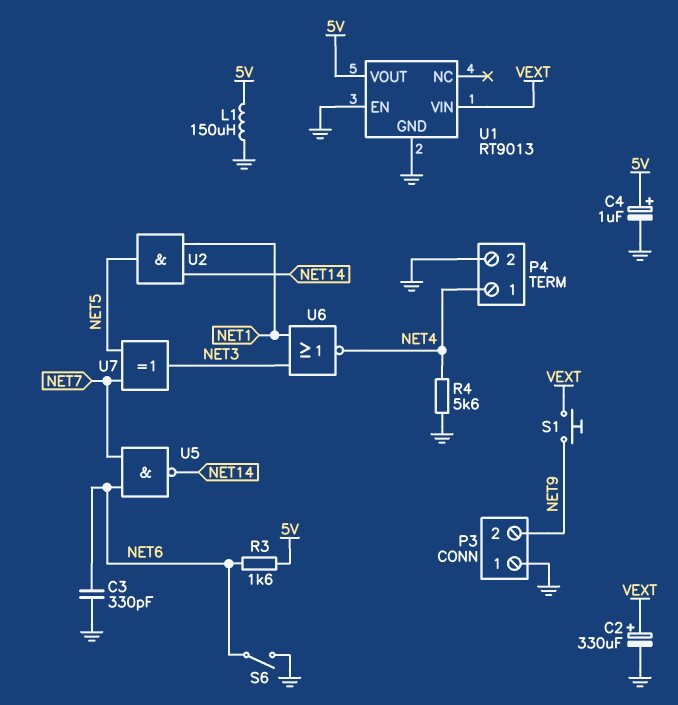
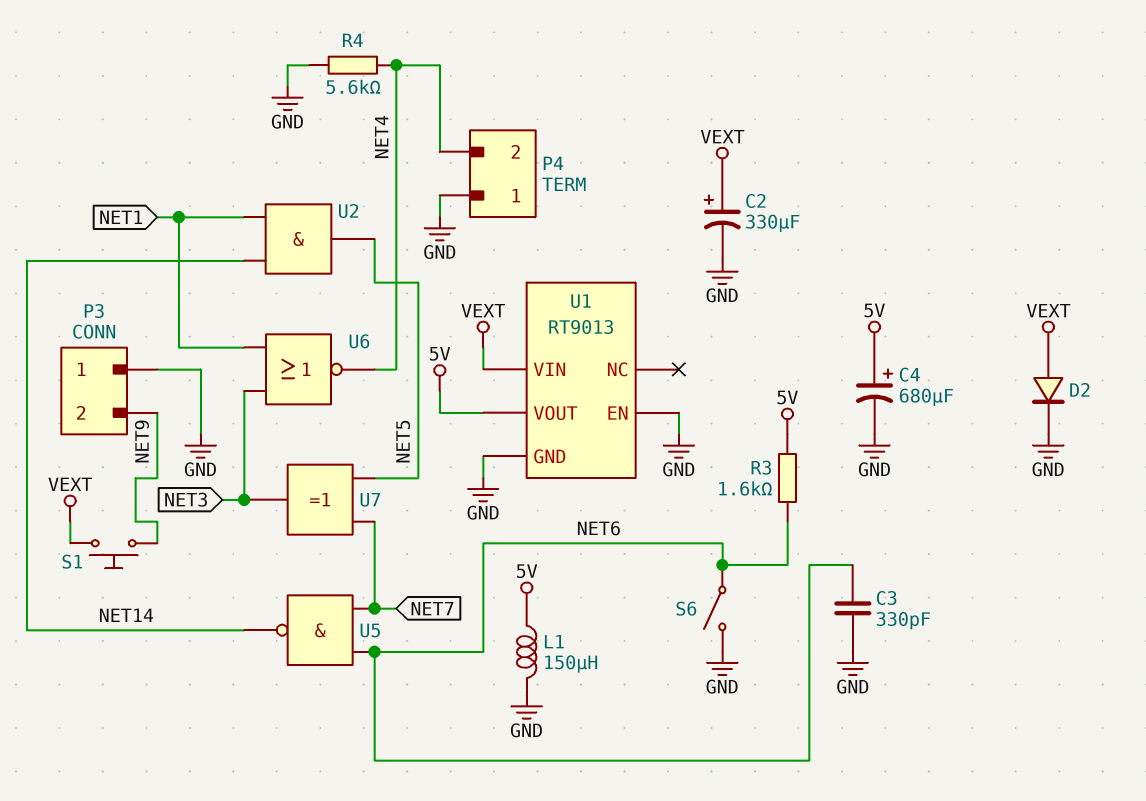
C4: 1uF (plus 5V, minus GND) -> 680uF (plus 5V, minus GND)
D2: none -> diode (A VEXT, K GND)
P4 pin 1: NET4 -> GND
P4 pin 2: GND -> NET4

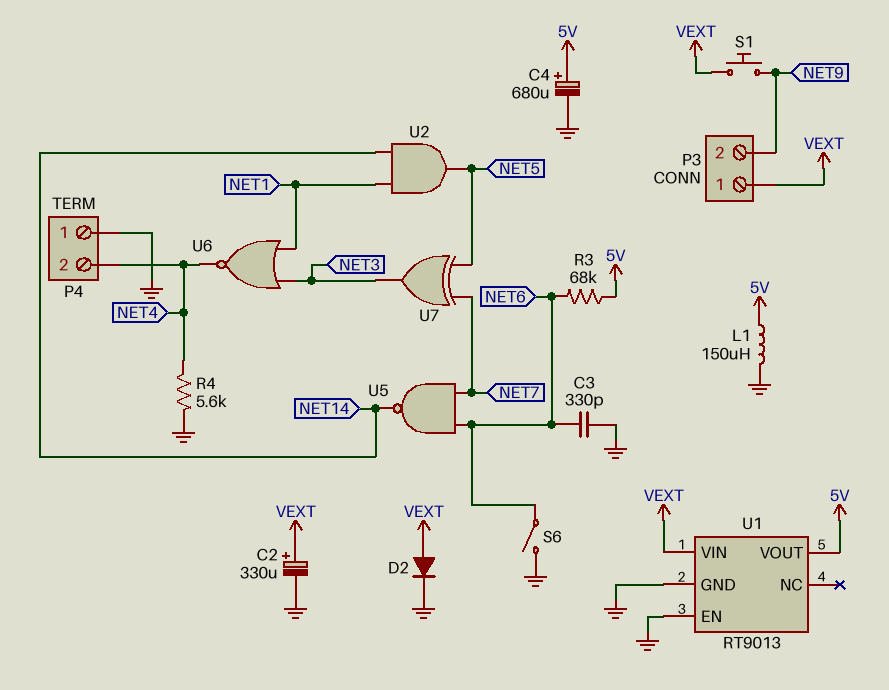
P3 pin 1: GND -> VEXT
R3: 1.6k (5V, NET6) -> 68k (5V, NET6)

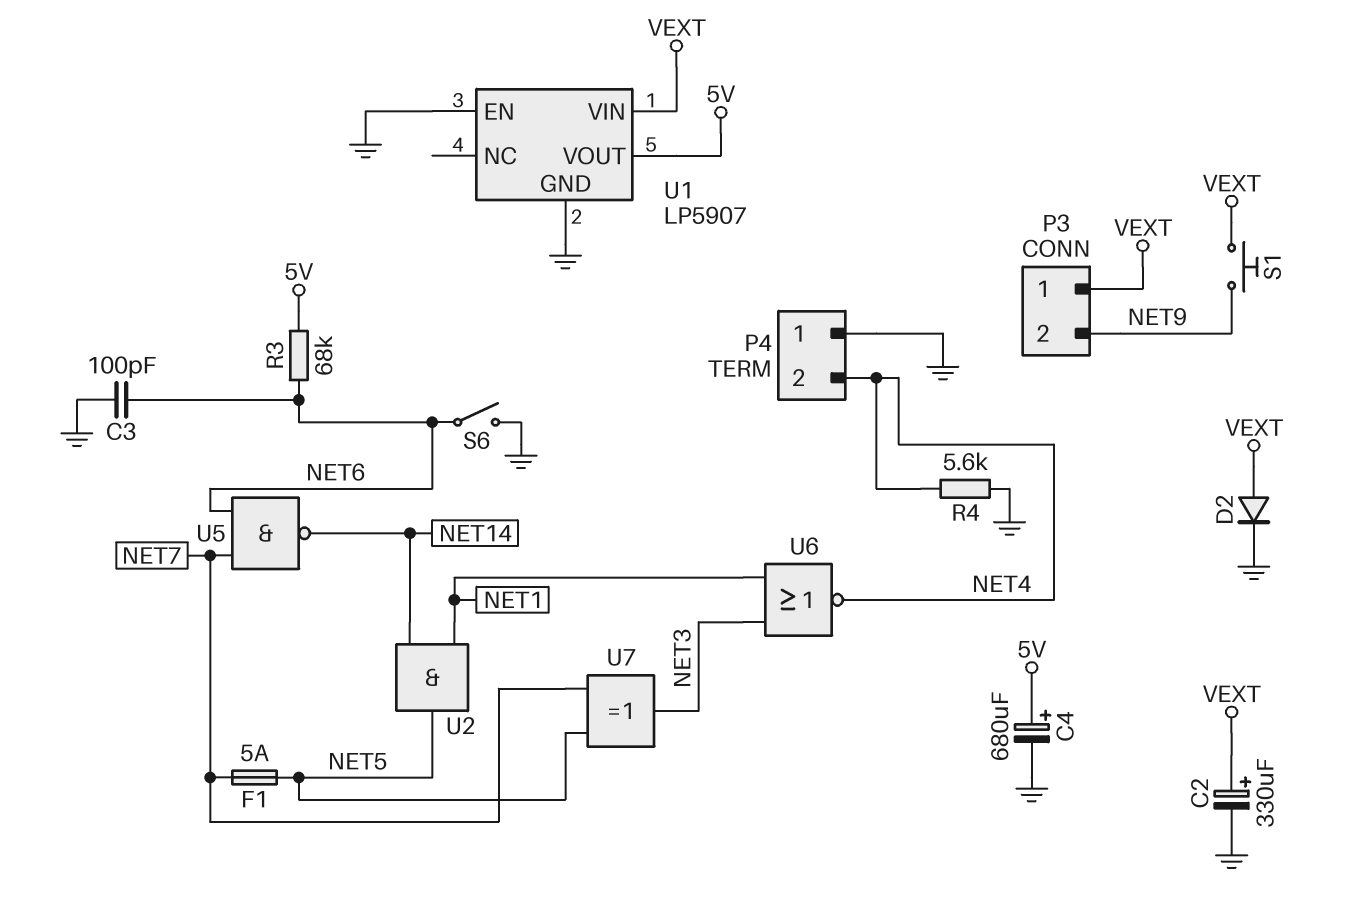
C3: 330pF (GND, NET6) -> 100pF (GND, NET6)
F1: none -> 5A (NET5, NET7)
L1: 150uH (5V, GND) -> none
U1: RT9013 -> LP5907

